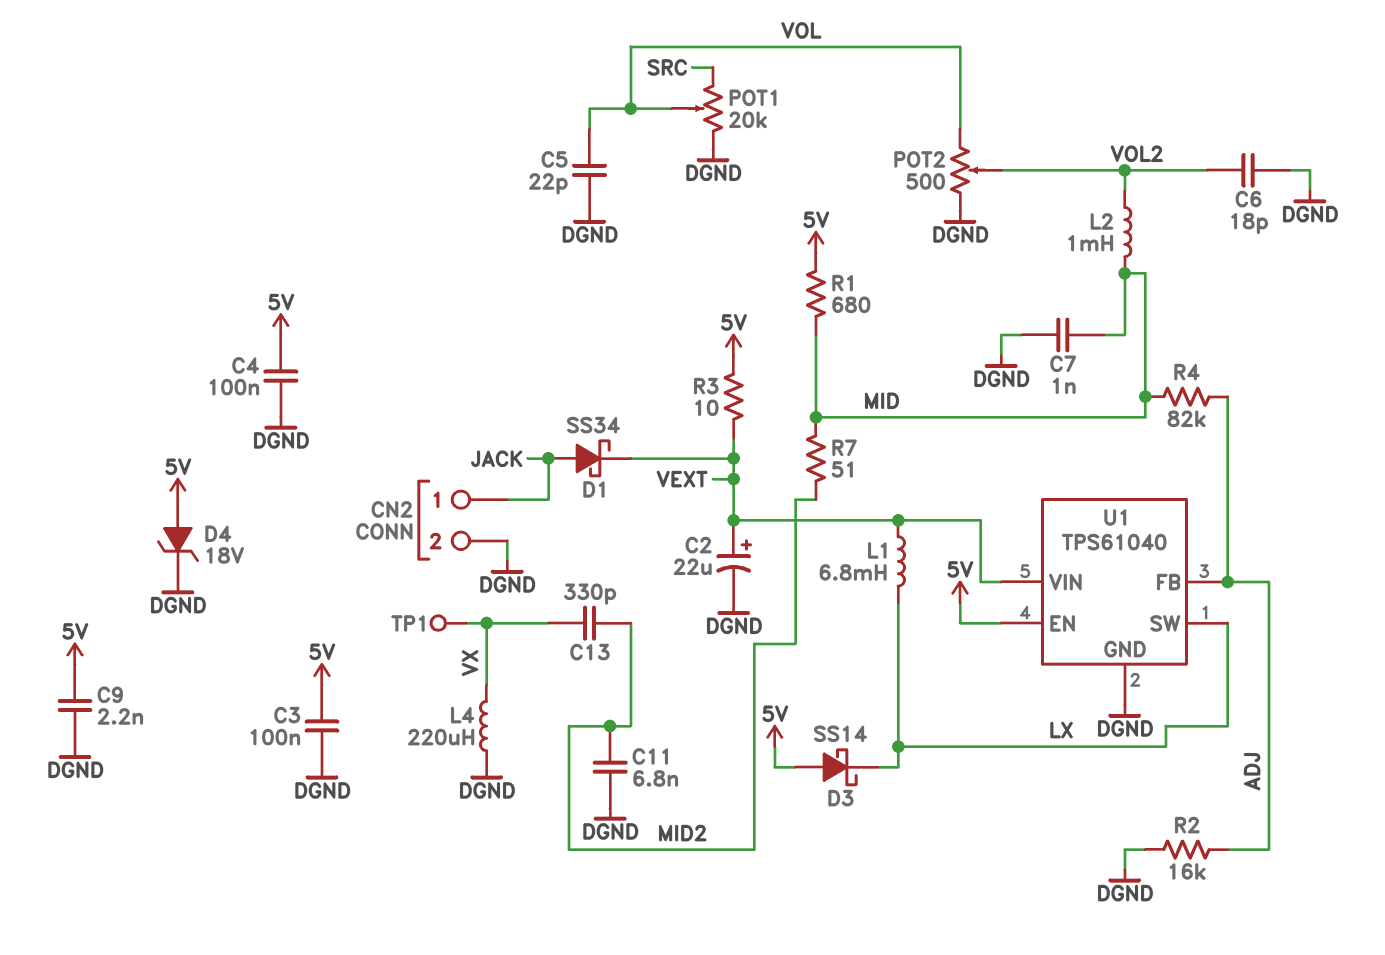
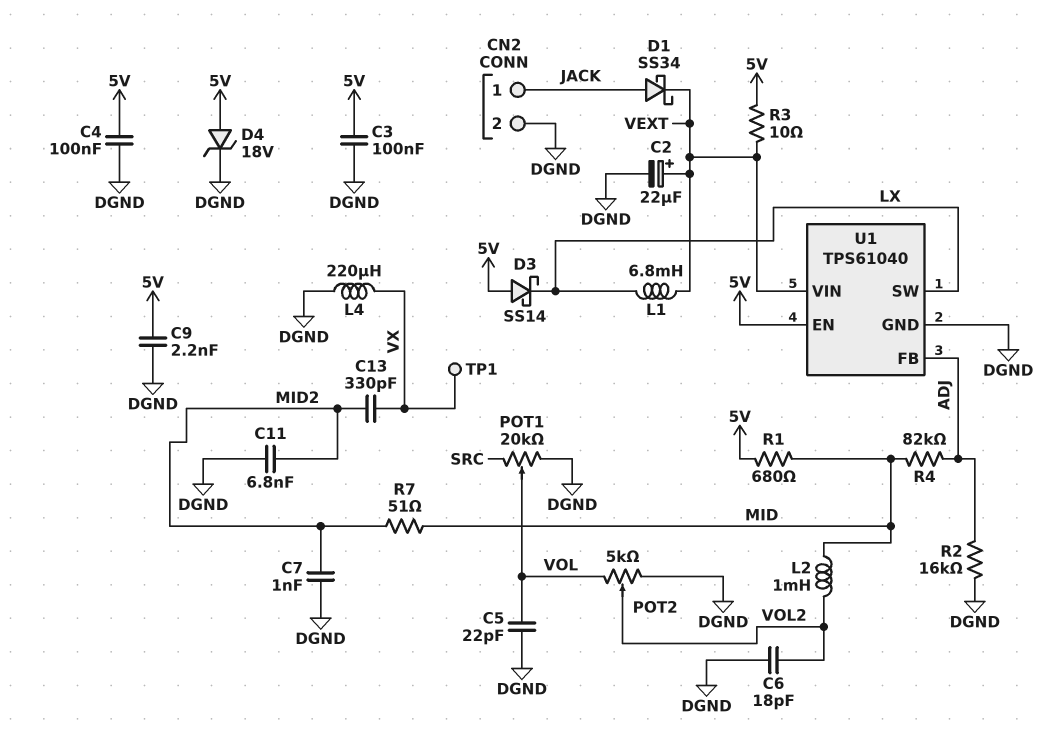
C7: 1nF (DGND, MID) -> 1nF (DGND, MID2)
POT2: 500 (DGND, VOL, wiper VOL2) -> 5k (DGND, VOL, wiper VOL2)

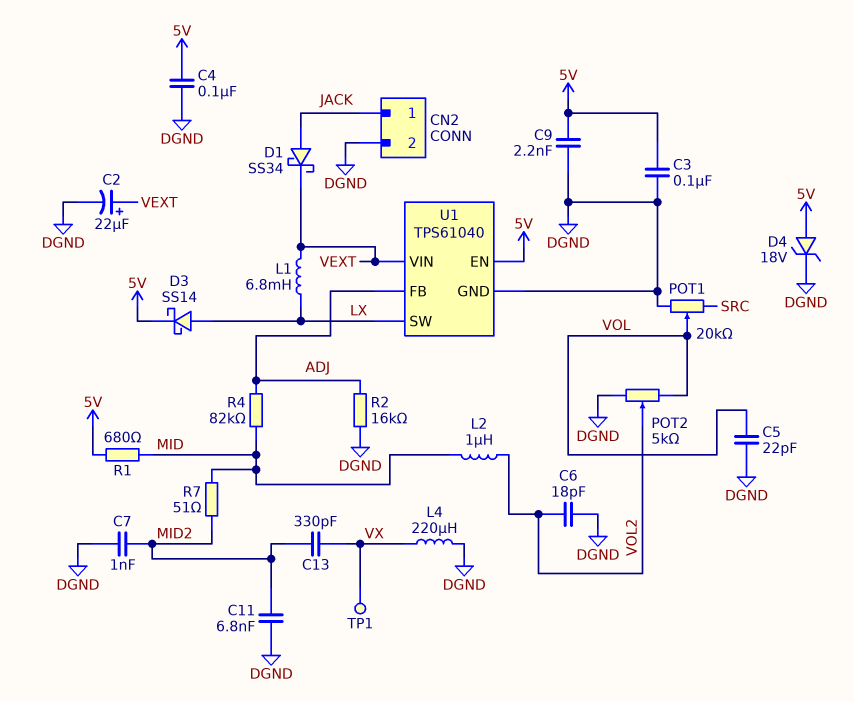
D3: schottky SS14 (A 5V, K LX) -> schottky SS14 (A LX, K 5V)
L2: 1mH (MID, VOL2) -> 1uH (MID, VOL2)
R3: 10 (5V, VEXT) -> none

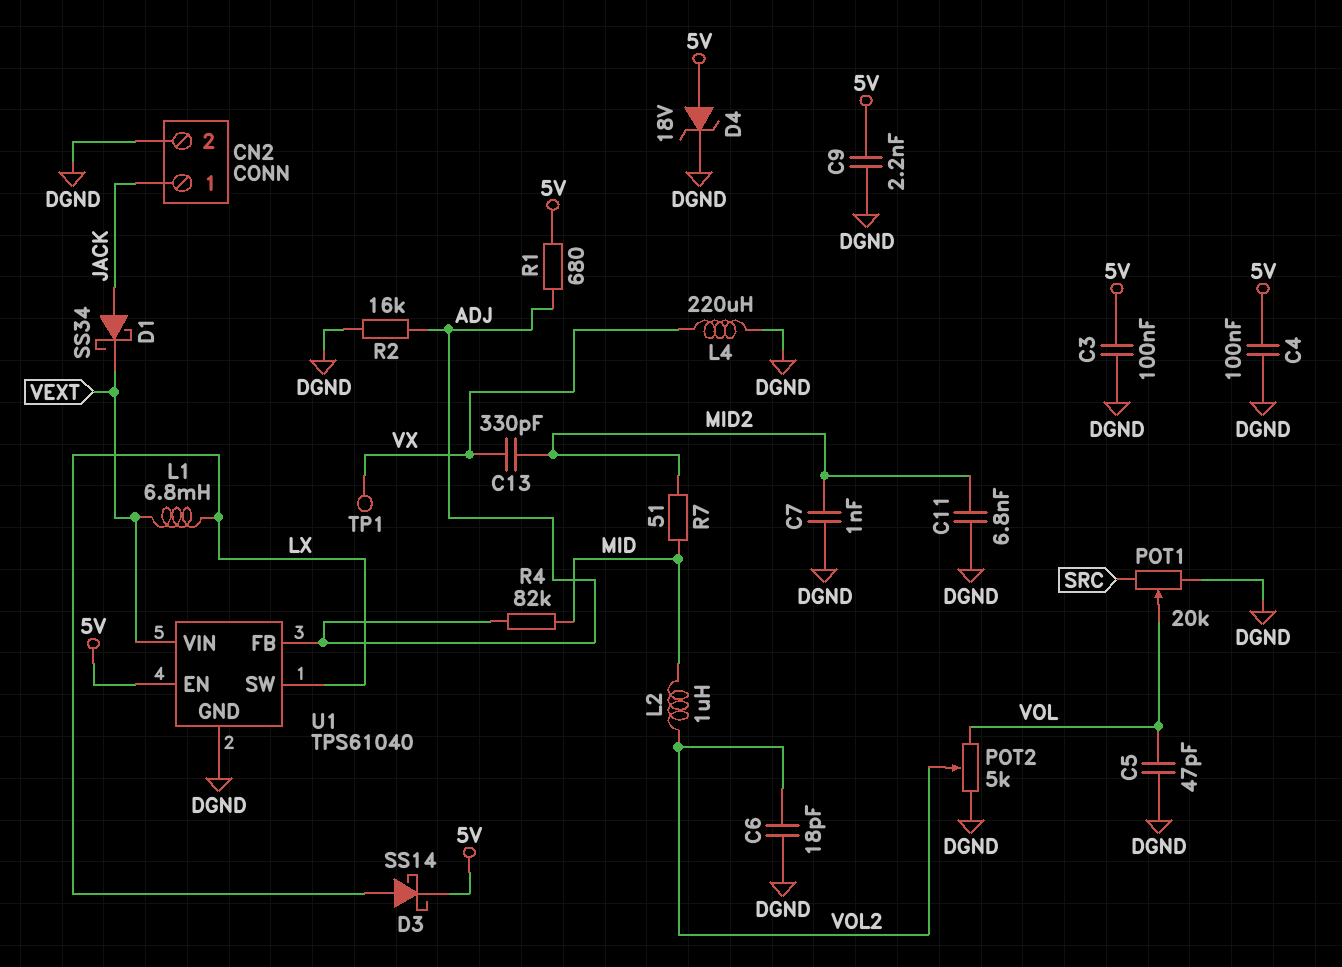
C2: 22uF (plus VEXT, minus DGND) -> none
C5: 22pF (DGND, VOL) -> 47pF (DGND, VOL)
R1: 680 (5V, MID) -> 680 (5V, ADJ)

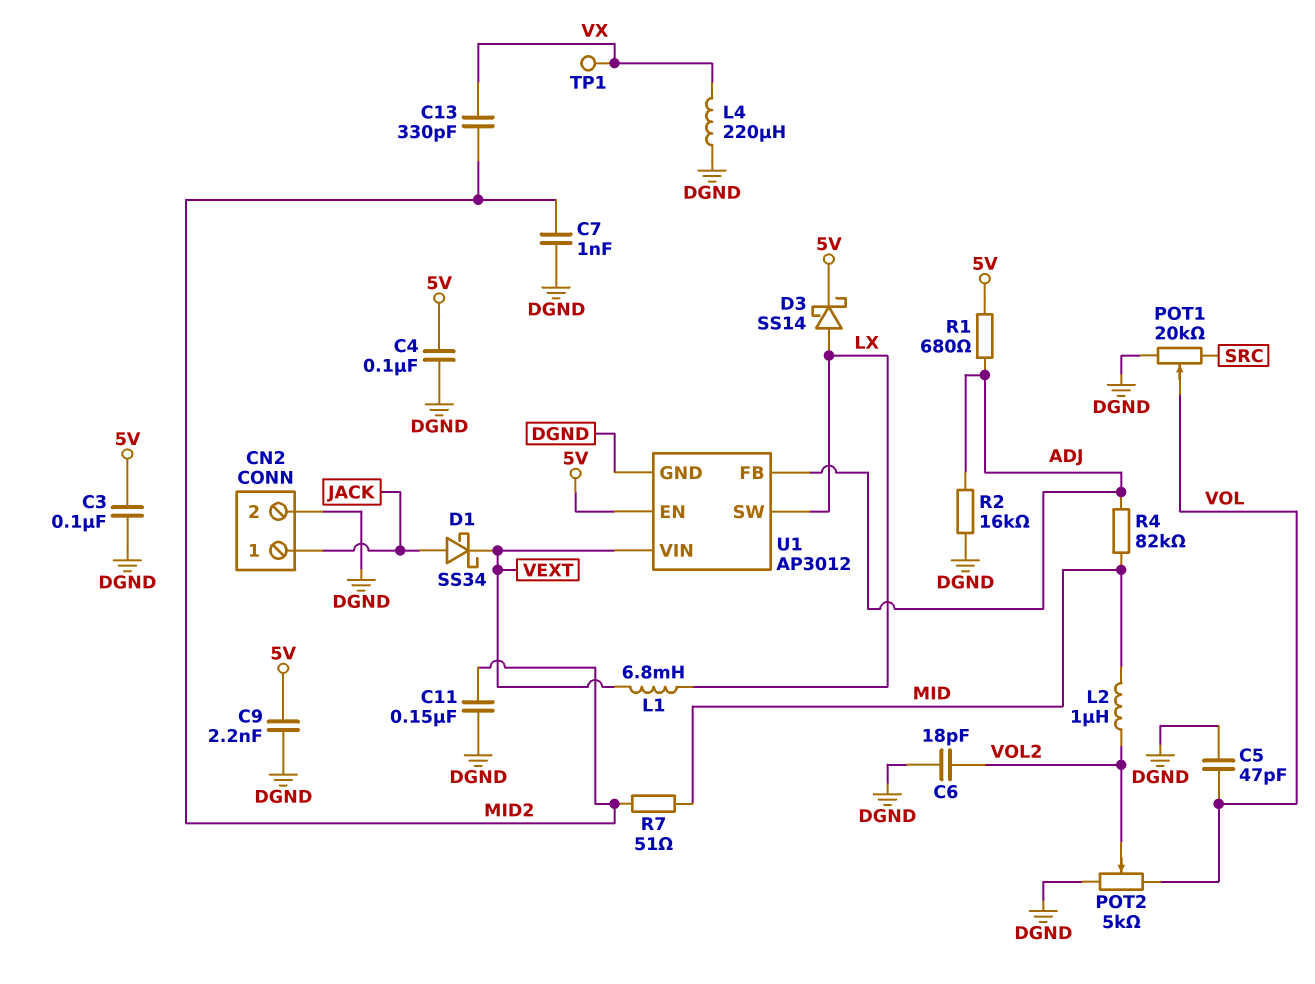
C11: 6.8nF (DGND, MID2) -> 150nF (DGND, MID2)
D4: zener 18V (A 5V, K DGND) -> none
U1: TPS61040 -> AP3012

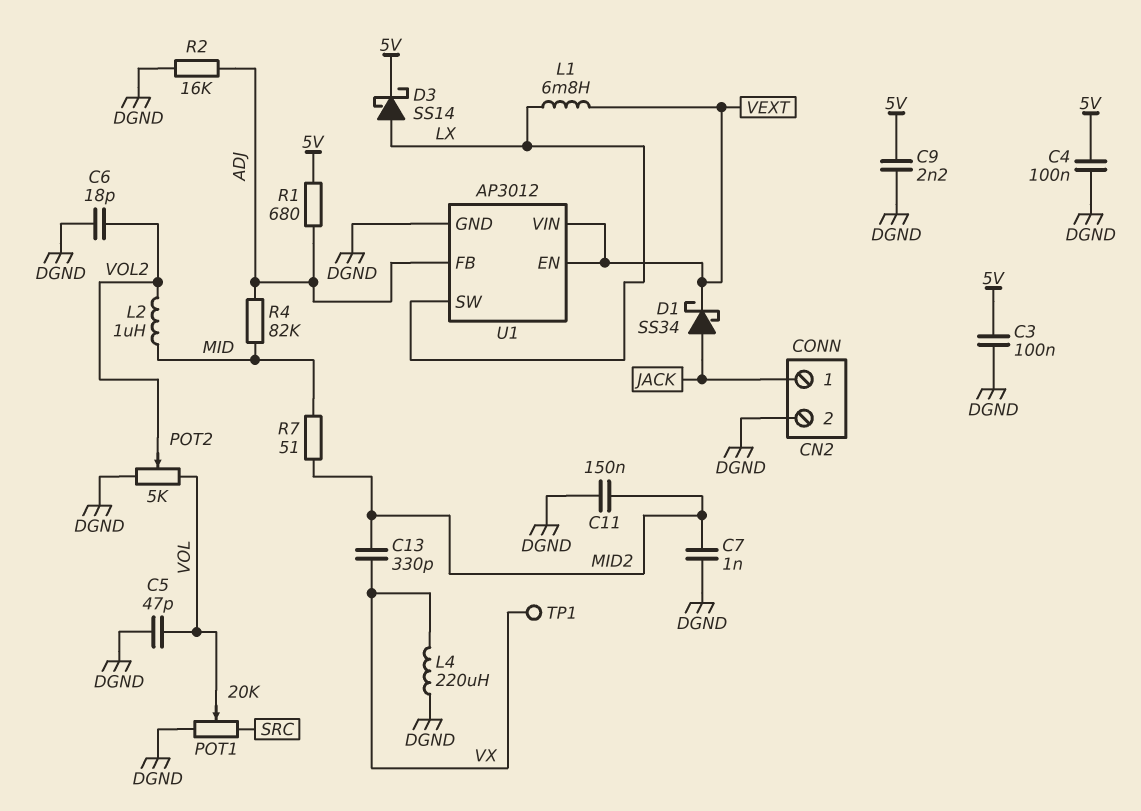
U1 pin EN: 5V -> VEXT

